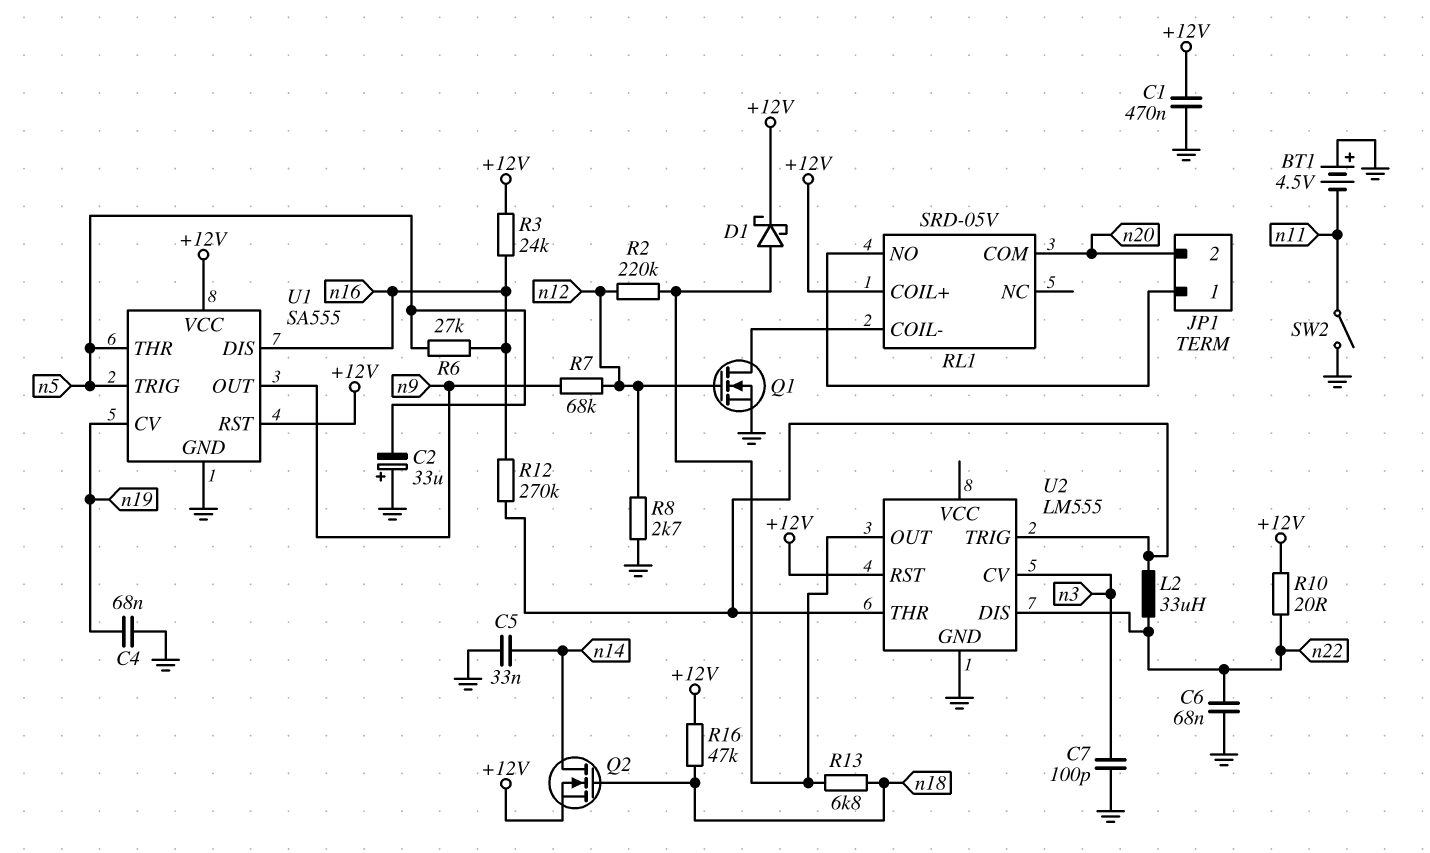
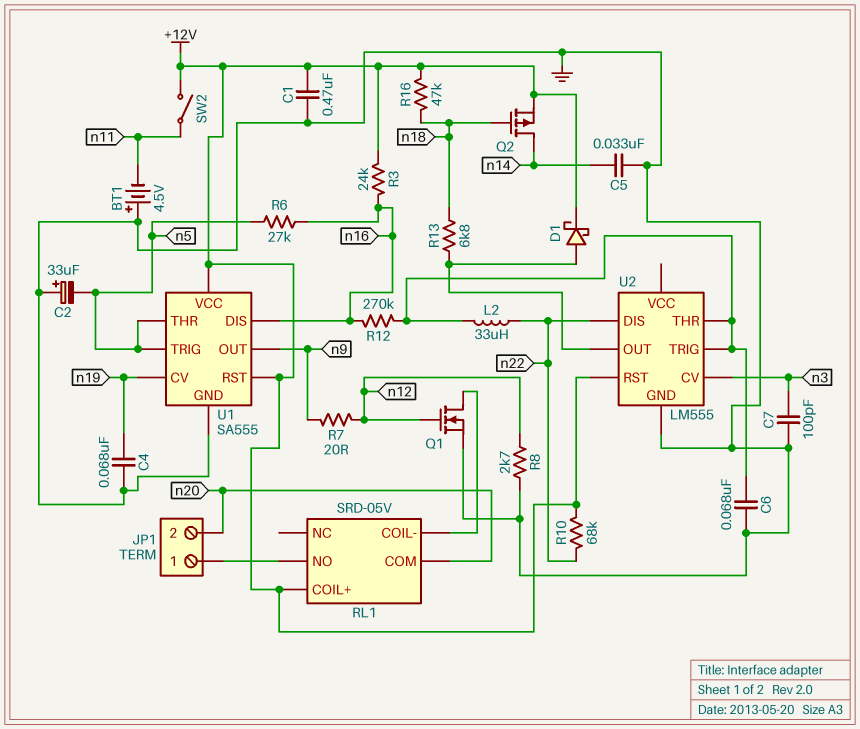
C6: 68nF (GND, n22) -> 68nF (GND, U2/THR)
Q2: NMOS (G n18, D n14, S +12V) -> PMOS (G n18, D n14, S +12V)
R2: 220k (U2/OUT, n12) -> none
R7: 68k (n9, n12) -> 20 (n9, n12)
R10: 20 (+12V, n22) -> 68k (+12V, n22)
SW2: switch (GND, n11) -> switch (+12V, n11)

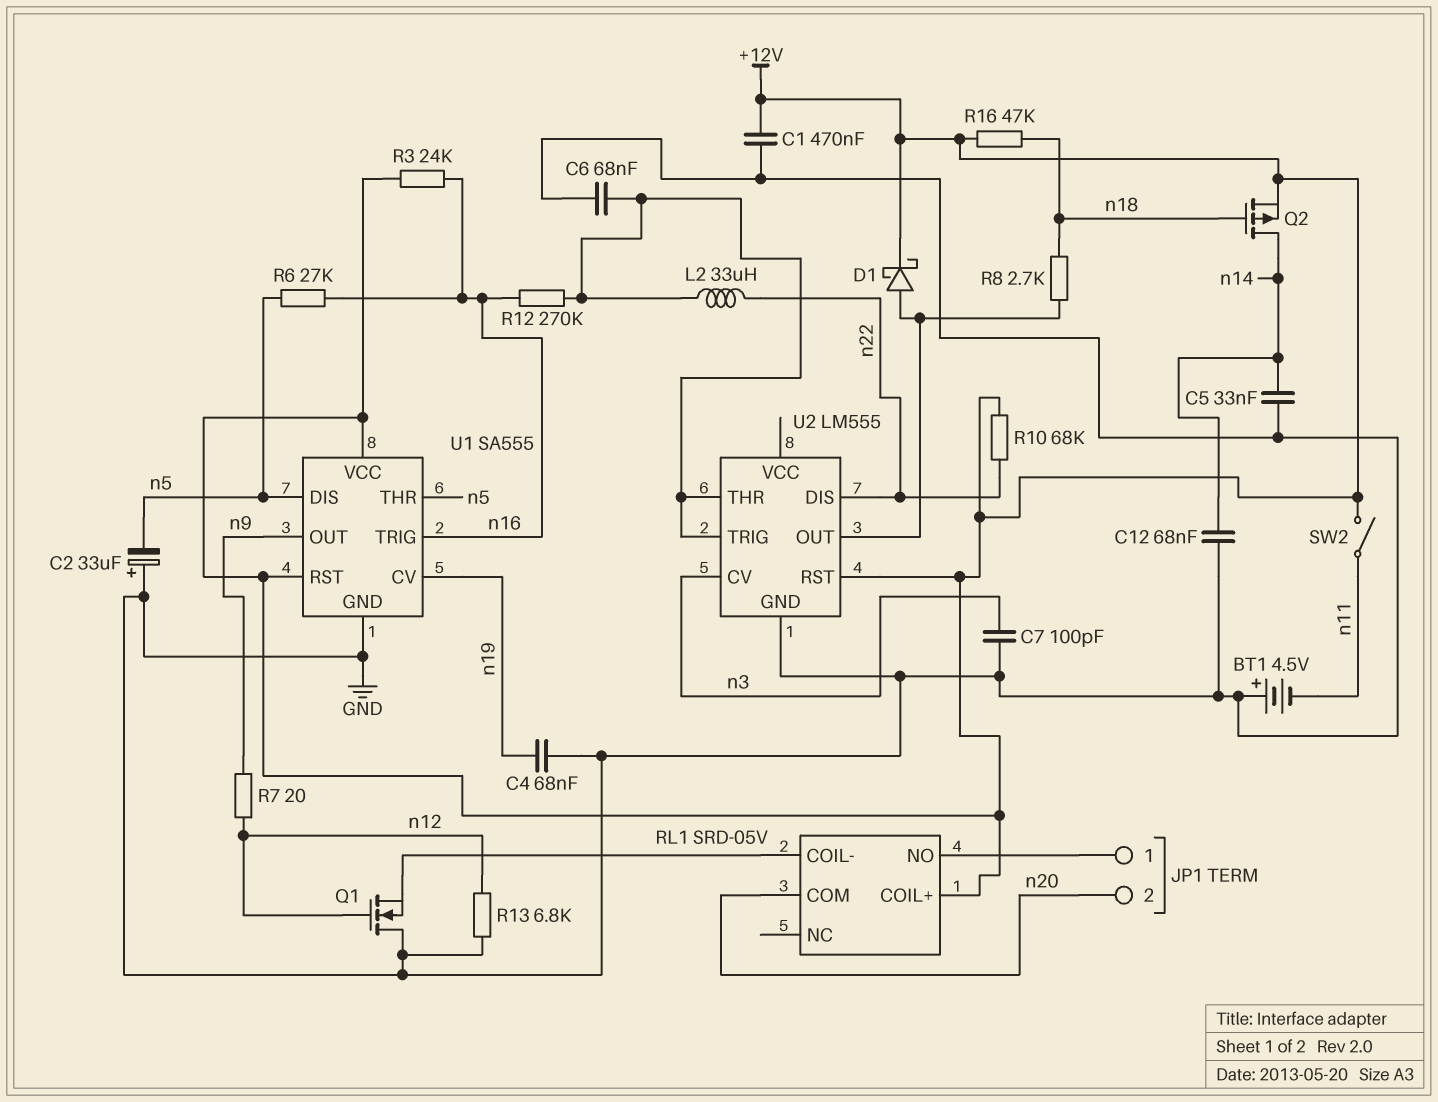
C12: none -> 68nF (GND, n14)
Q1: NMOS (G n12, D RL1/COIL-, S GND) -> NMOS (G n12, D GND, S RL1/COIL-)
R8: 2.7k (GND, n12) -> 2.7k (U2/OUT, n18)
R13: 6.8k (U2/OUT, n18) -> 6.8k (GND, n12)
U1 pin DIS: n16 -> n5
U1 pin TRIG: n5 -> n16

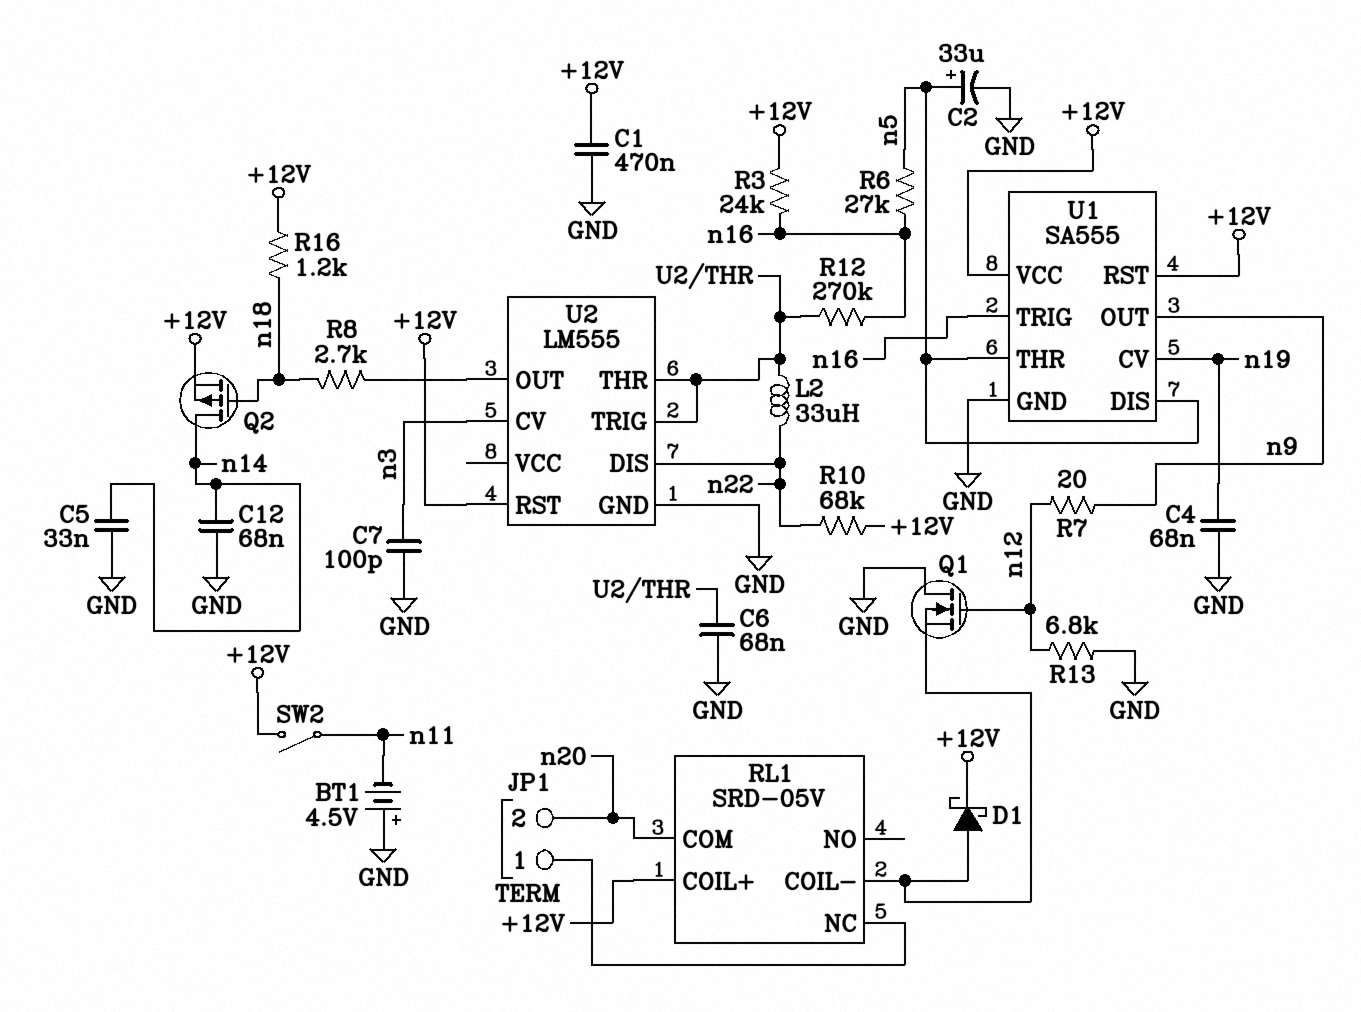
C2: 33uF (plus GND, minus n5) -> 33uF (plus n5, minus GND)
D1: schottky (A U2/OUT, K +12V) -> schottky (A RL1/COIL-, K +12V)
R16: 47k (+12V, n18) -> 1.2k (+12V, n18)
RL1 pin NC: none -> JP1/1
RL1 pin NO: JP1/1 -> none

